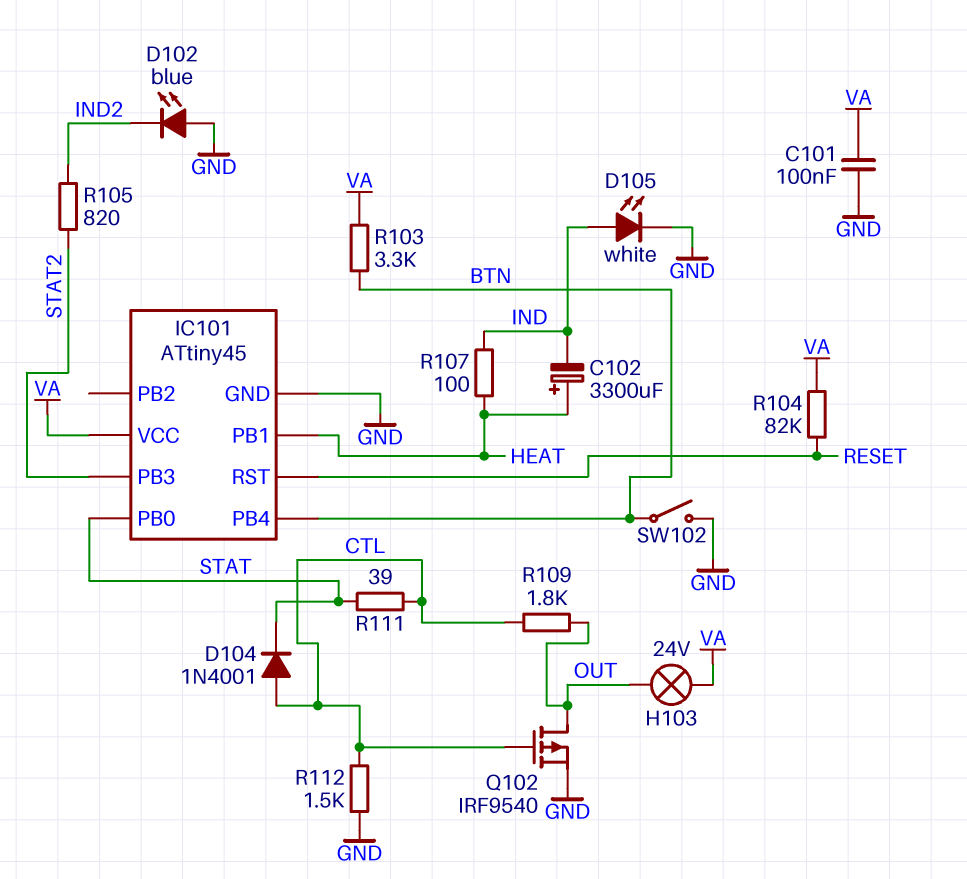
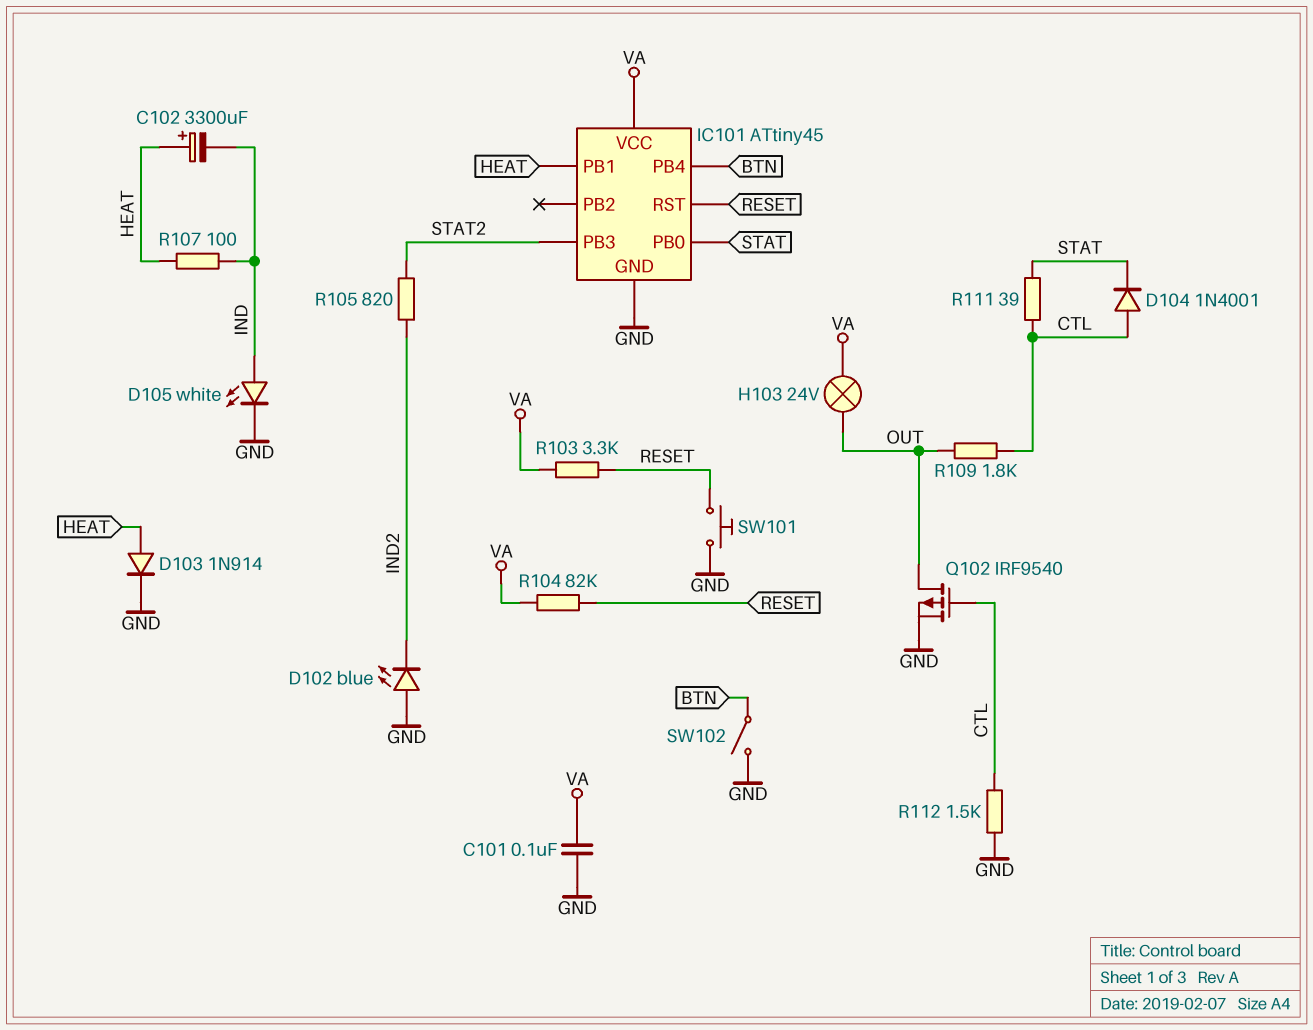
D103: none -> diode 1N914 (A HEAT, K GND)
R103: 3.3k (BTN, VA) -> 3.3k (RESET, VA)
SW101: none -> button (GND, RESET)

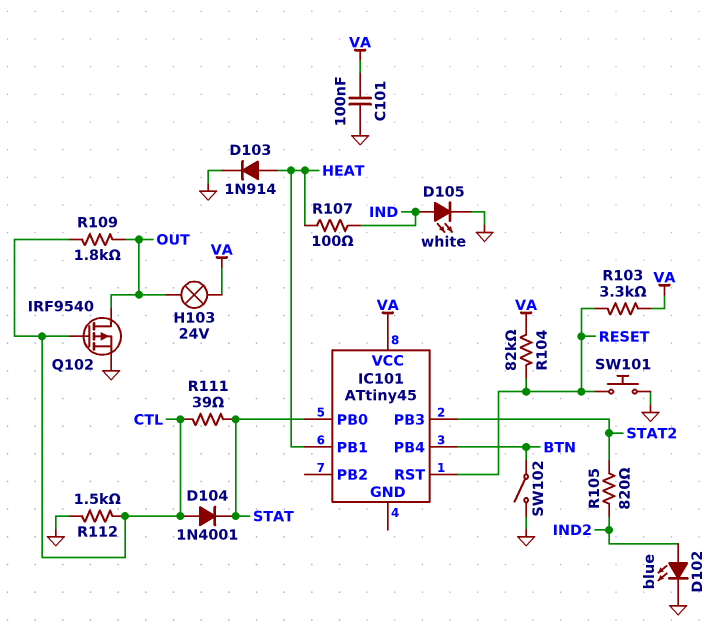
C102: 3300uF (plus HEAT, minus IND) -> none
D102: LED blue (A GND, K IND2) -> LED blue (A IND2, K GND)
IC101 pin GND: GND -> none

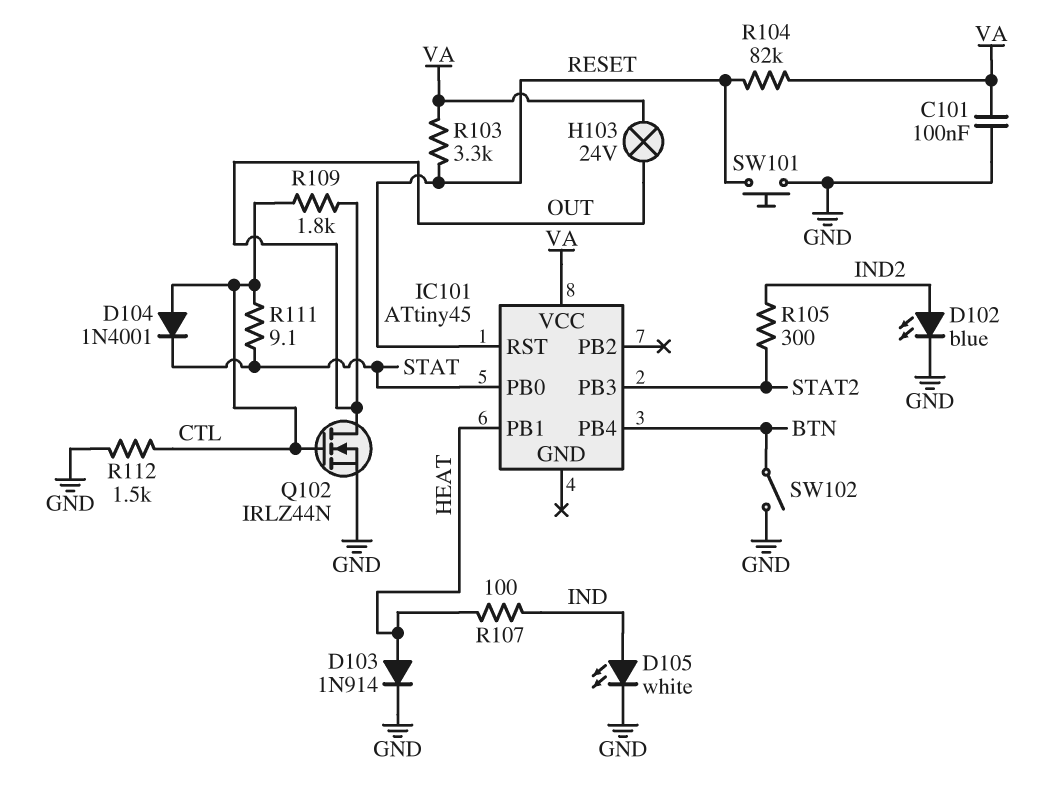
Q102: PMOS IRF9540 (G CTL, D OUT, S GND) -> NMOS IRLZ44N (G CTL, D OUT, S GND)
R105: 820 (IND2, STAT2) -> 300 (IND2, STAT2)
R111: 39 (CTL, STAT) -> 9.1 (CTL, STAT)

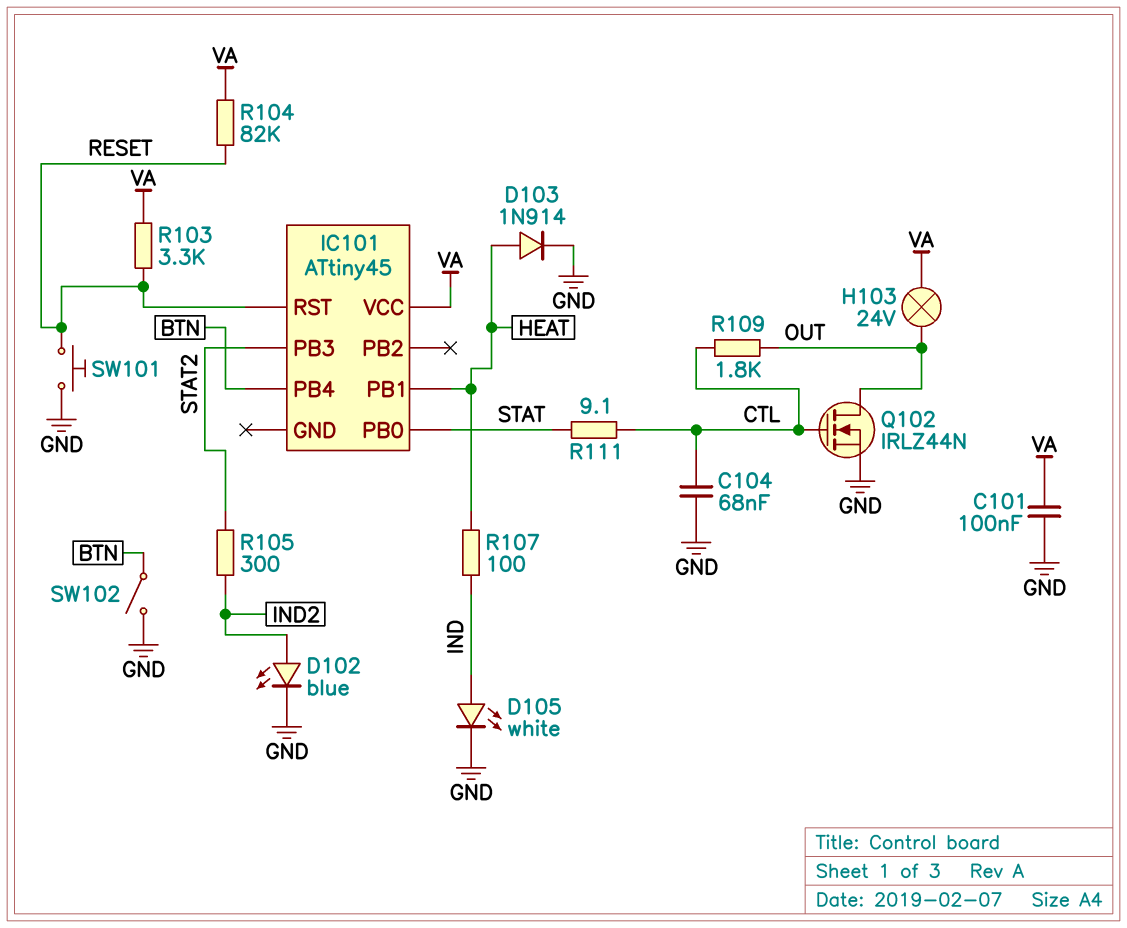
C104: none -> 68nF (CTL, GND)
D104: diode 1N4001 (A CTL, K STAT) -> none
R112: 1.5k (CTL, GND) -> none

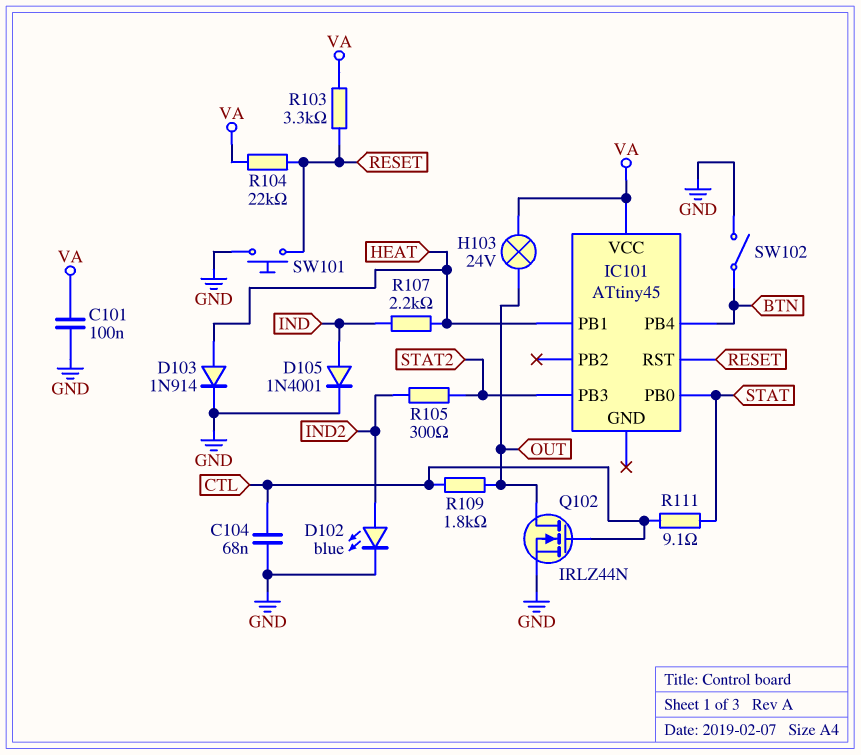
D105: LED white (A IND, K GND) -> diode 1N4001 (A IND, K GND)
R104: 82k (RESET, VA) -> 22k (RESET, VA)
R107: 100 (HEAT, IND) -> 2.2k (HEAT, IND)

